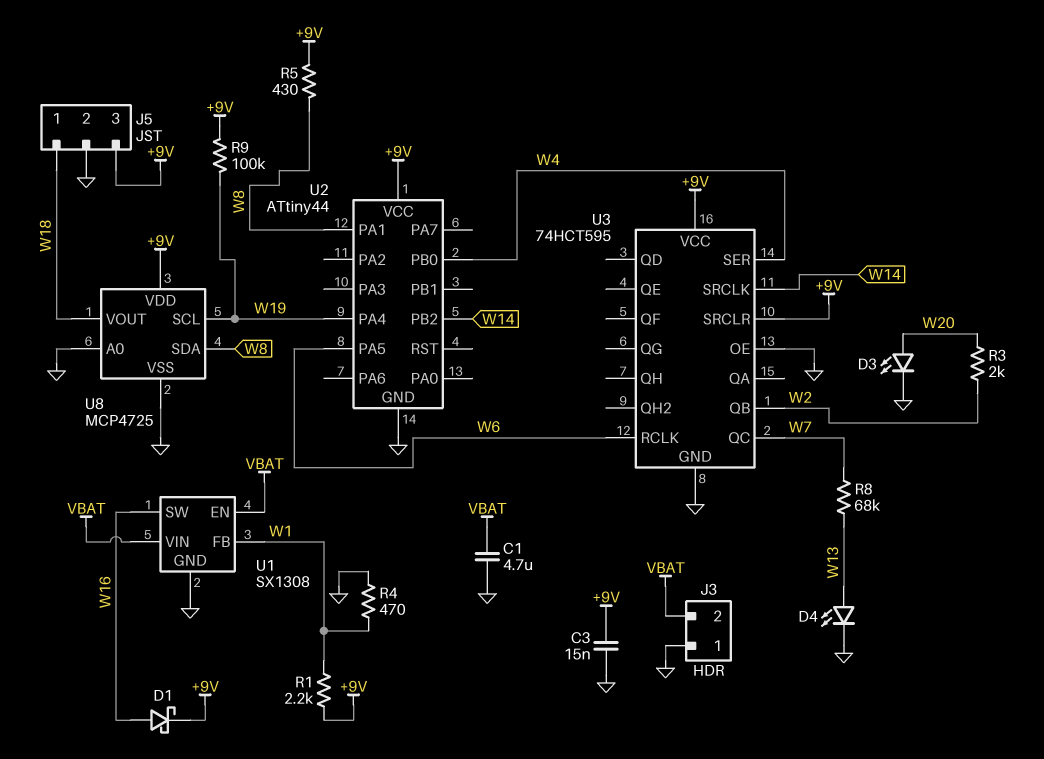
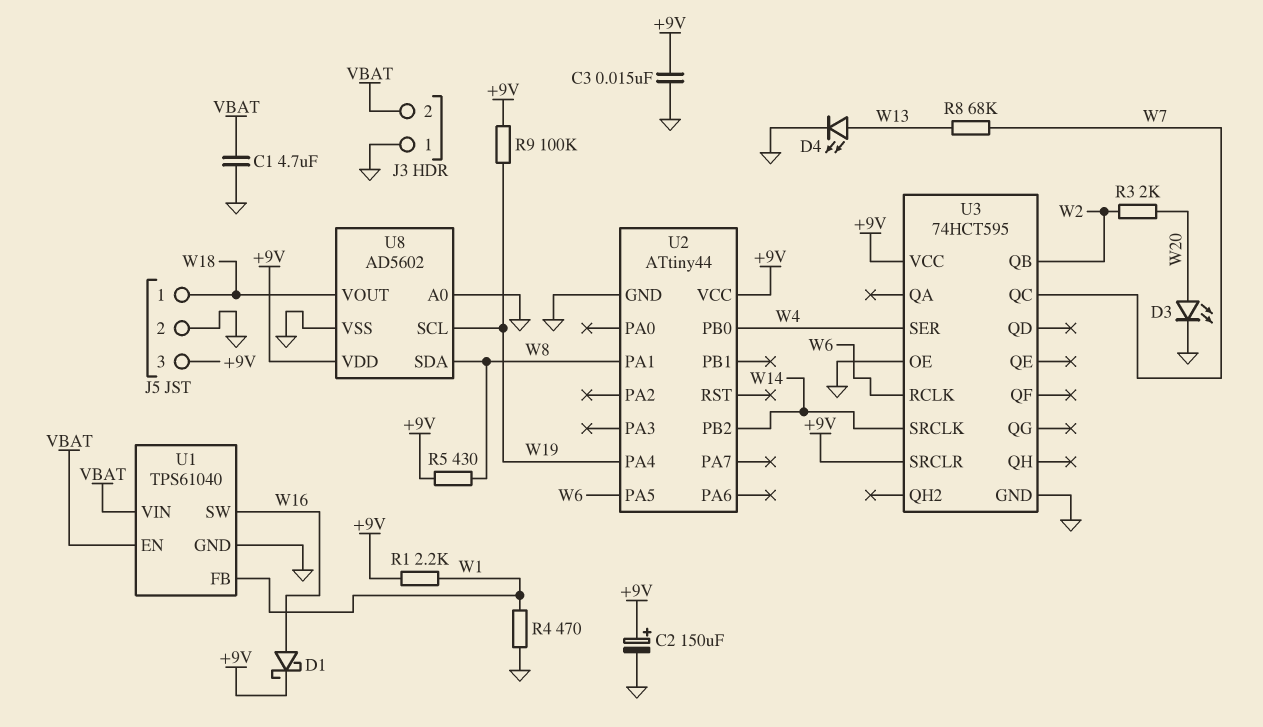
C2: none -> 150uF (plus +9V, minus GND)
U1: SX1308 -> TPS61040
U8: MCP4725 -> AD5602

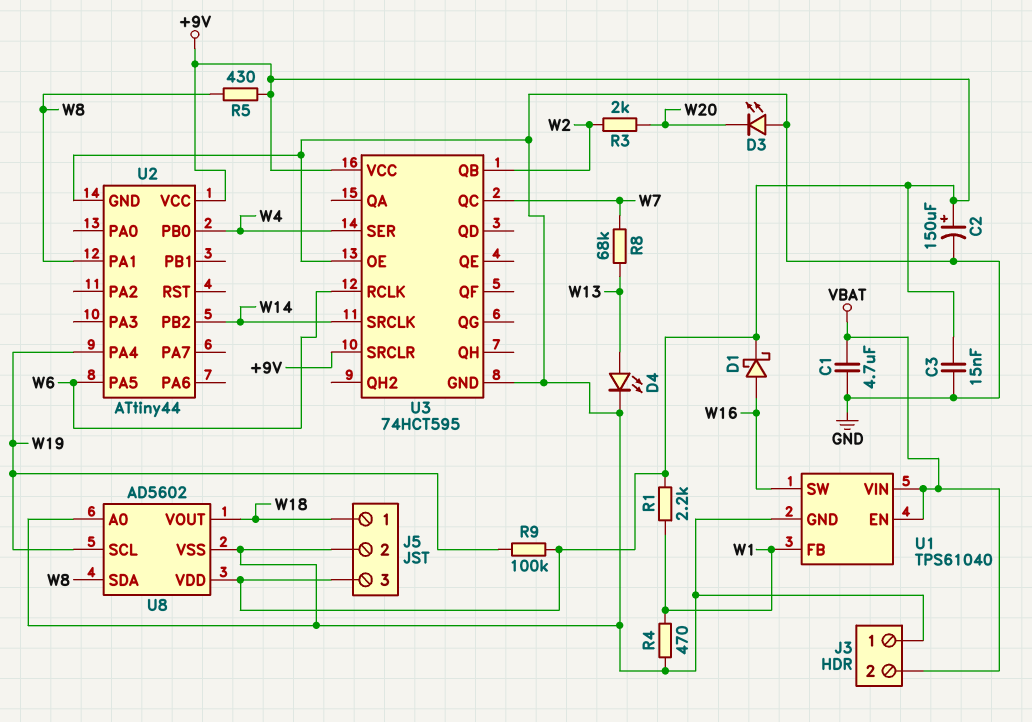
D3: LED (A W20, K GND) -> LED (A GND, K W20)

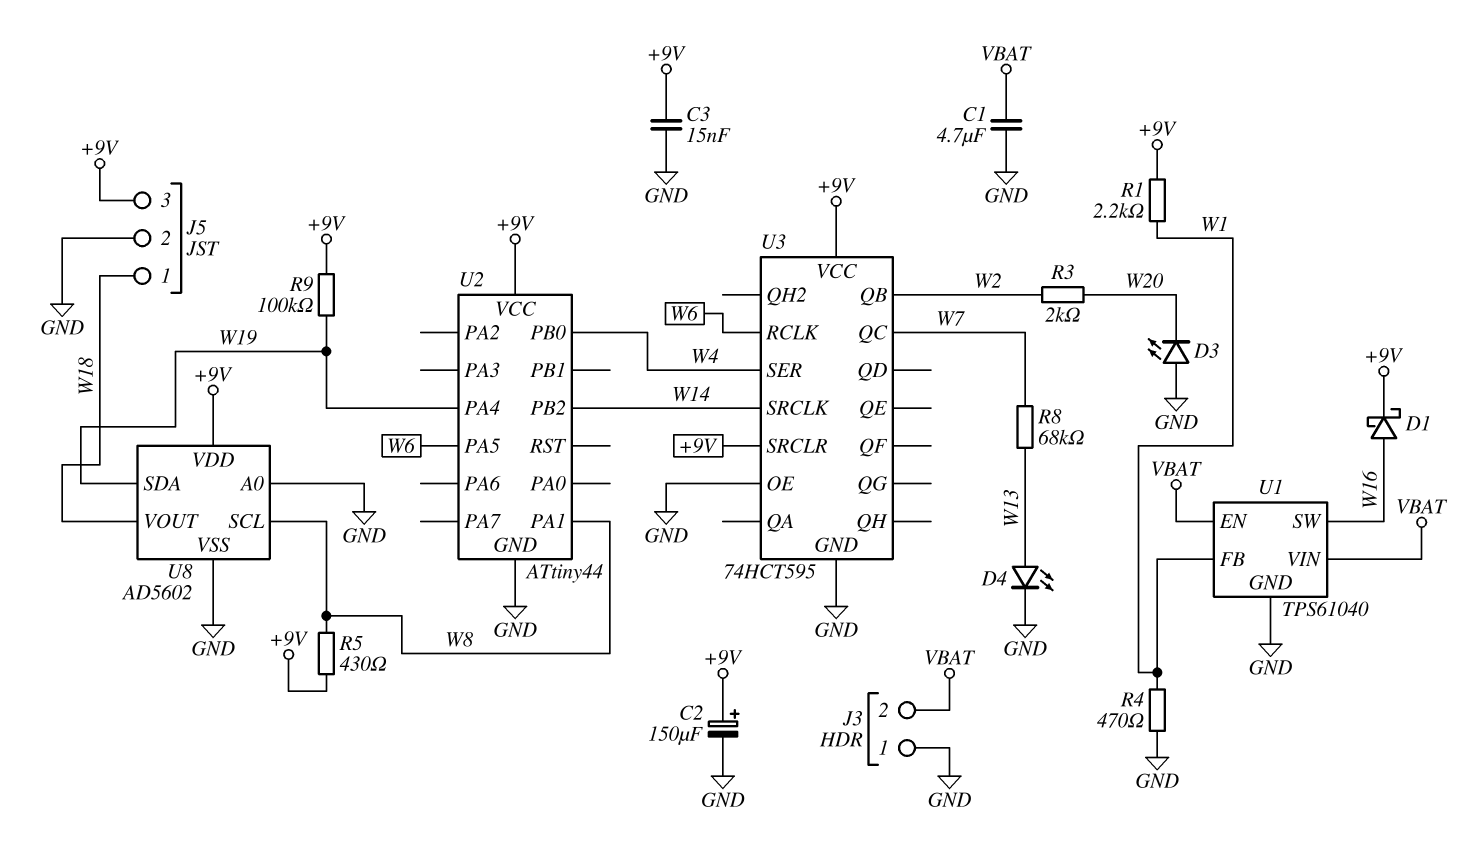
U8 pin SCL: W19 -> W8
U8 pin SDA: W8 -> W19

